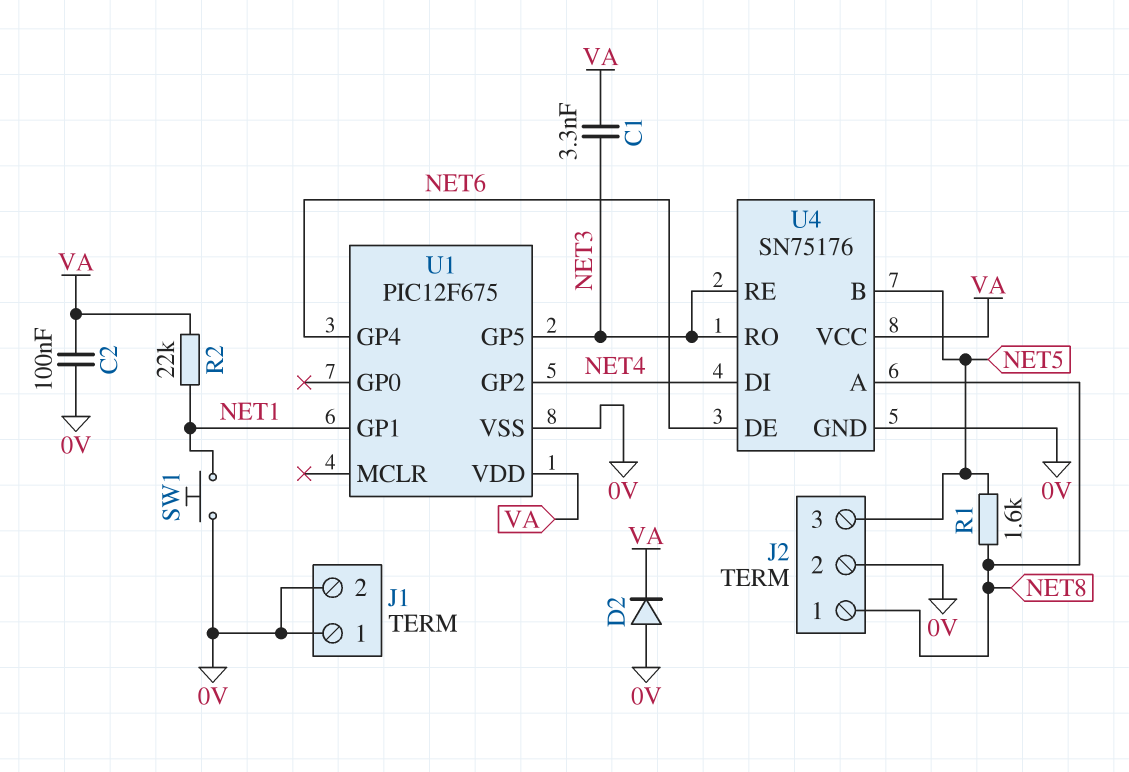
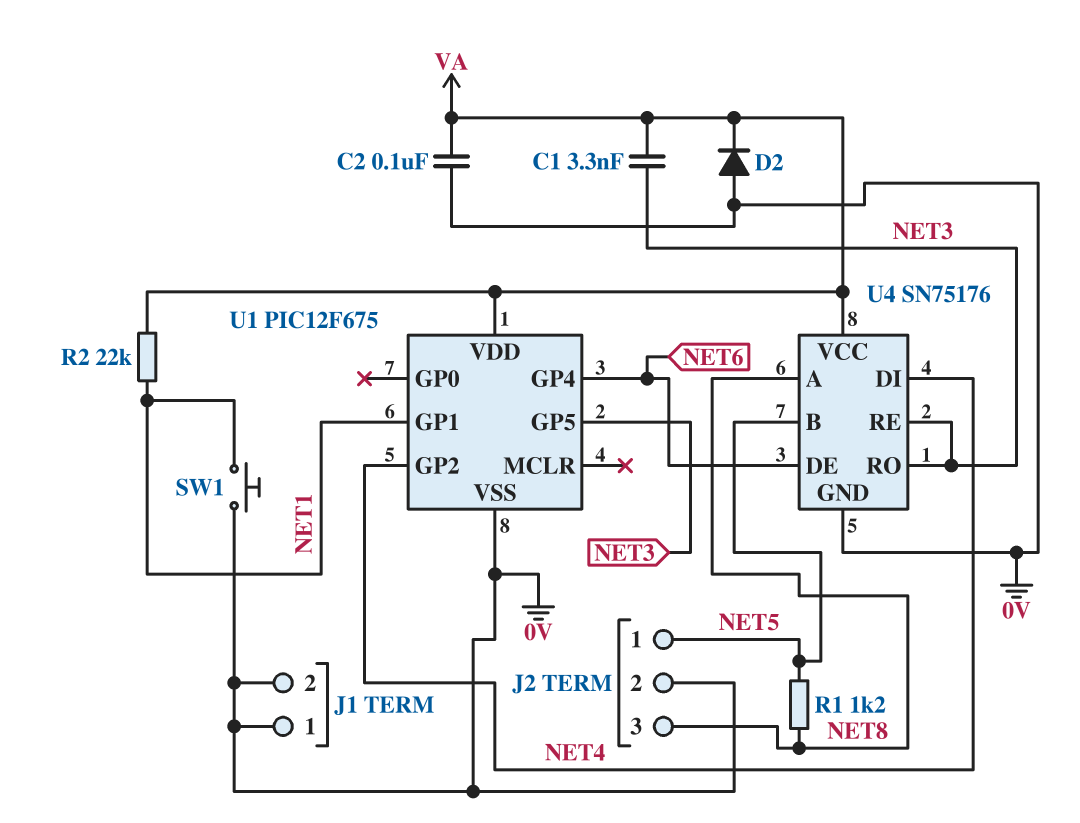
J2 pin 1: NET8 -> NET5
J2 pin 3: NET5 -> NET8
R1: 1.6k (NET5, NET8) -> 1.2k (NET5, NET8)

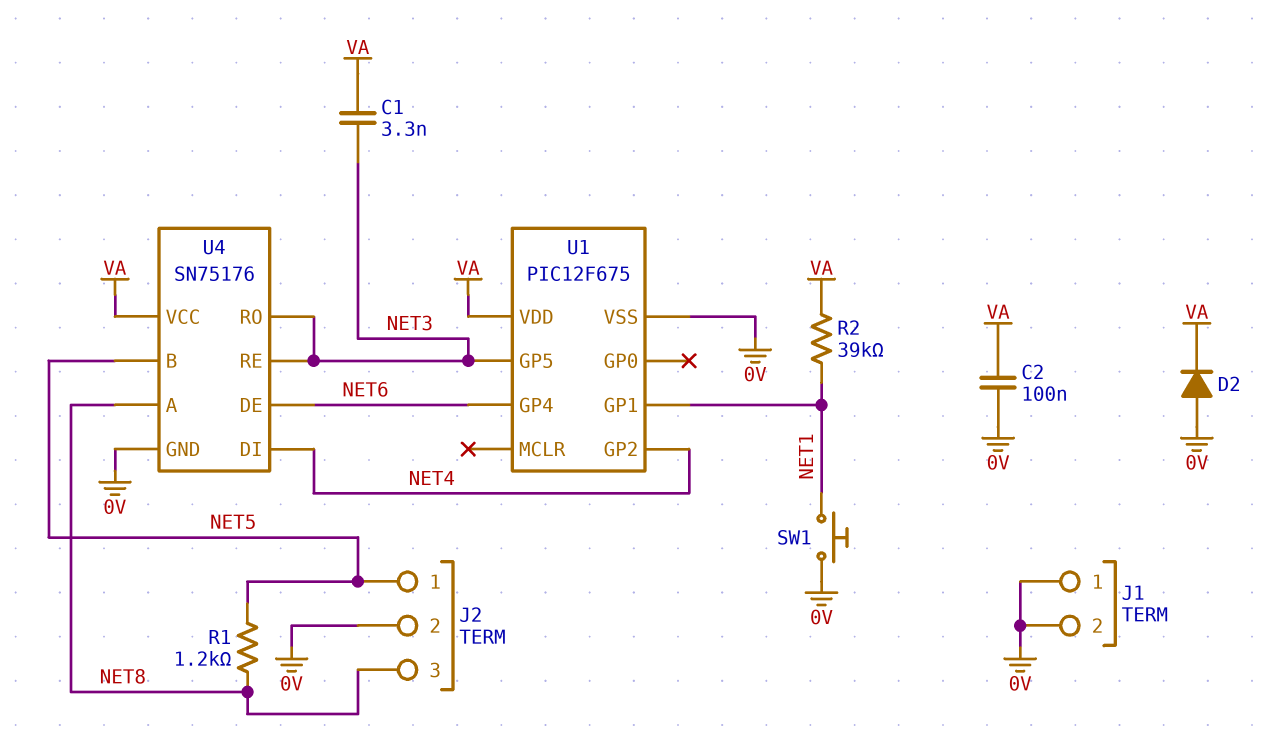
R2: 22k (NET1, VA) -> 39k (NET1, VA)

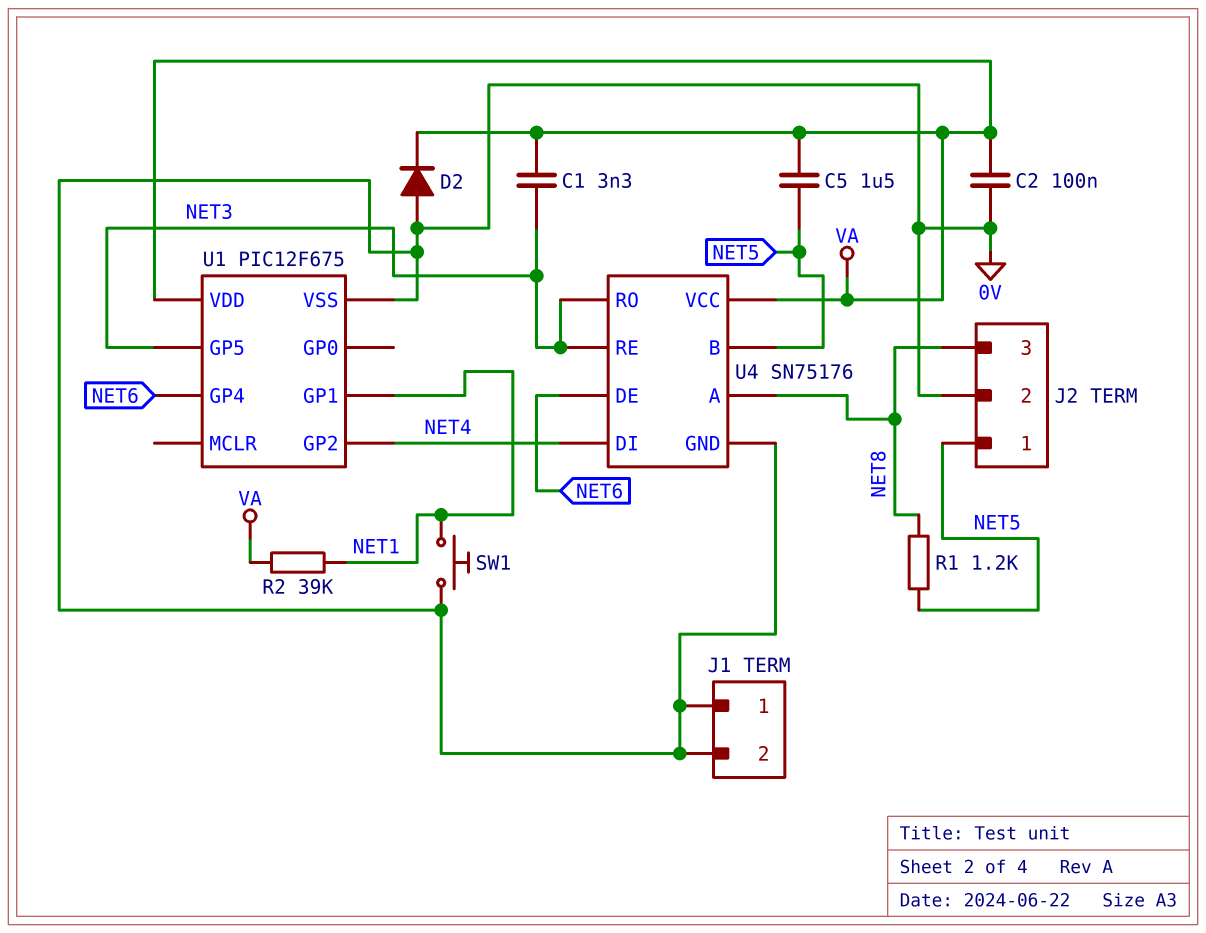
C5: none -> 1.5uF (NET5, VA)

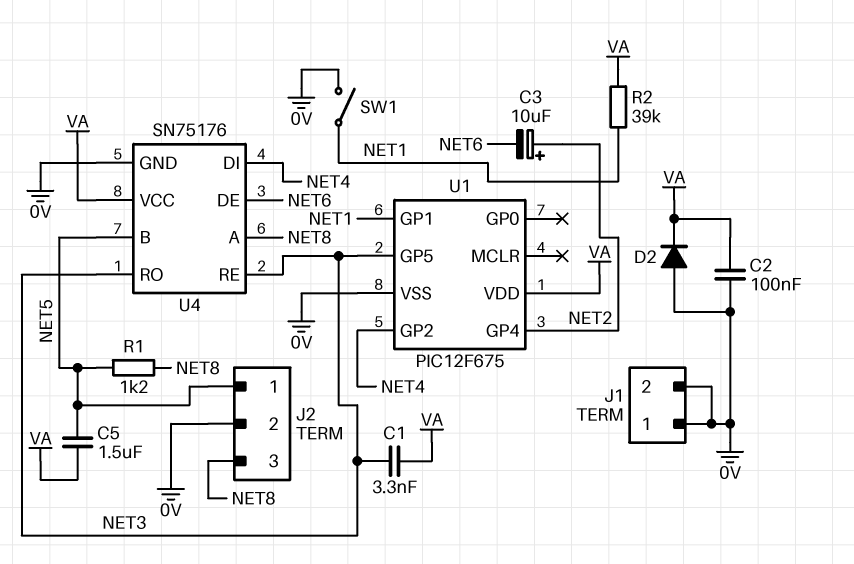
C3: none -> 10uF (plus NET2, minus NET6)
SW1: button (0V, NET1) -> switch (0V, NET1)
U1 pin GP4: NET6 -> NET2

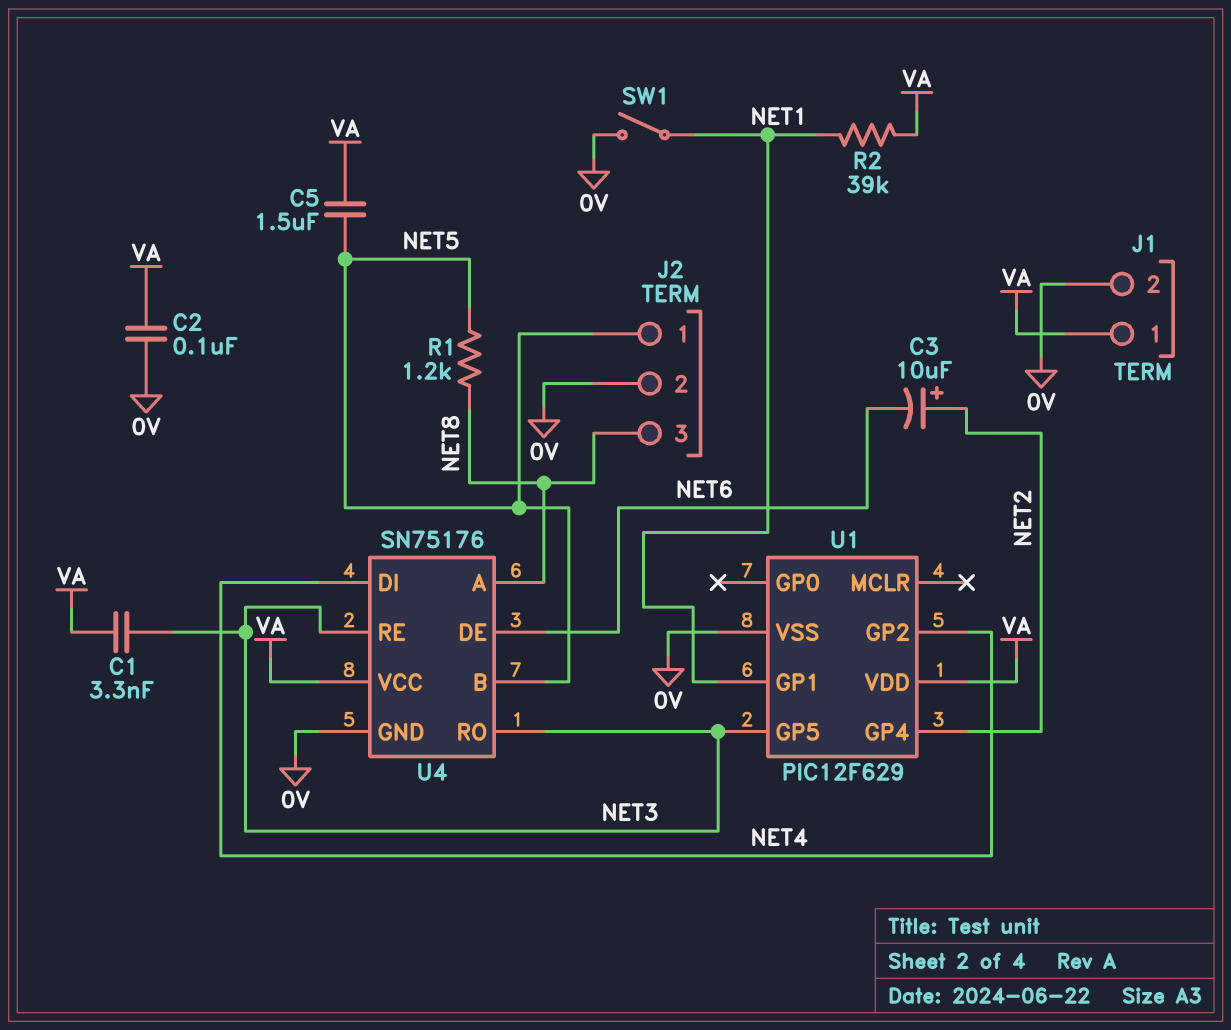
D2: diode (A 0V, K VA) -> none
J1 pin 1: 0V -> VA
U1: PIC12F675 -> PIC12F629

